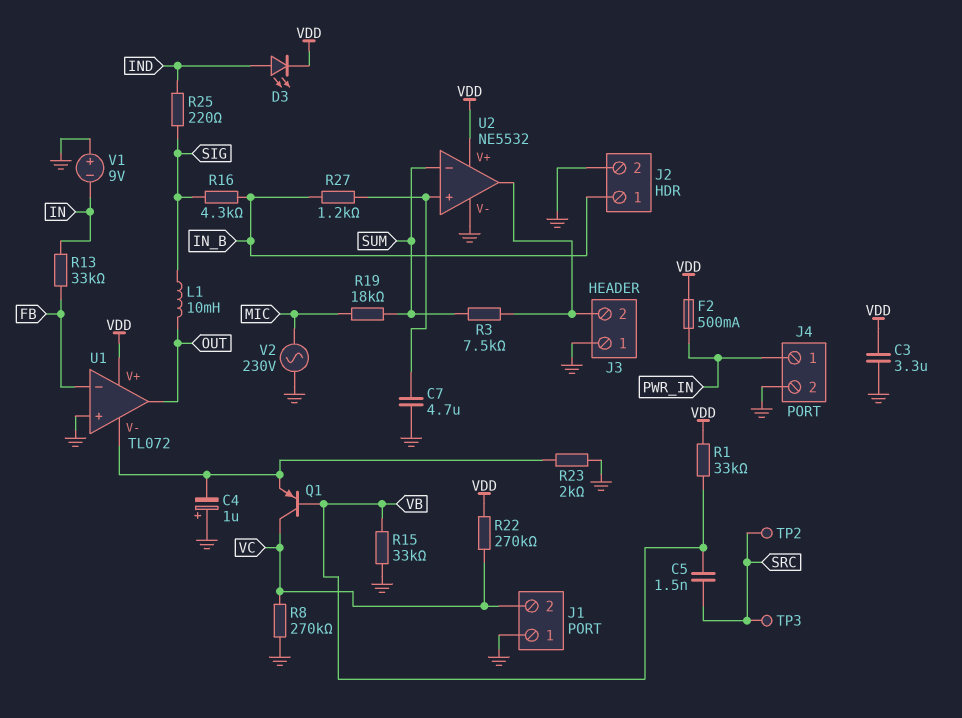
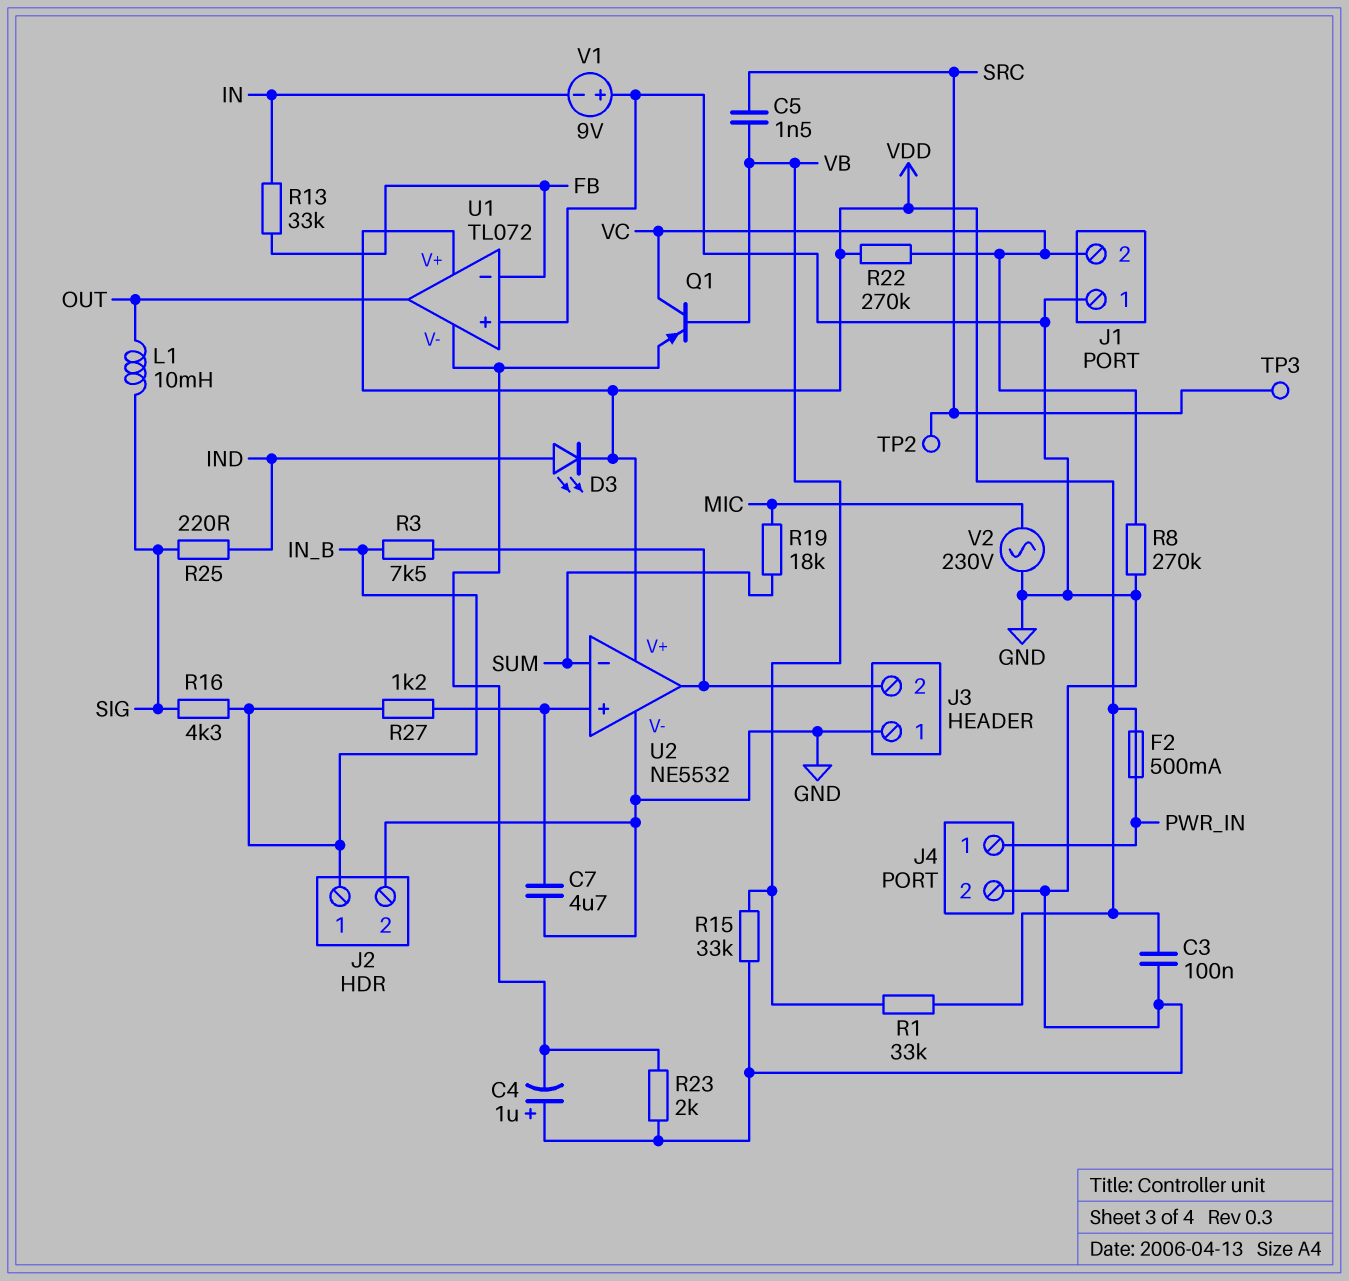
C3: 3.3uF (GND, VDD) -> 100nF (GND, VDD)
R3: 7.5k (J3/2, SUM) -> 7.5k (IN_B, J3/2)

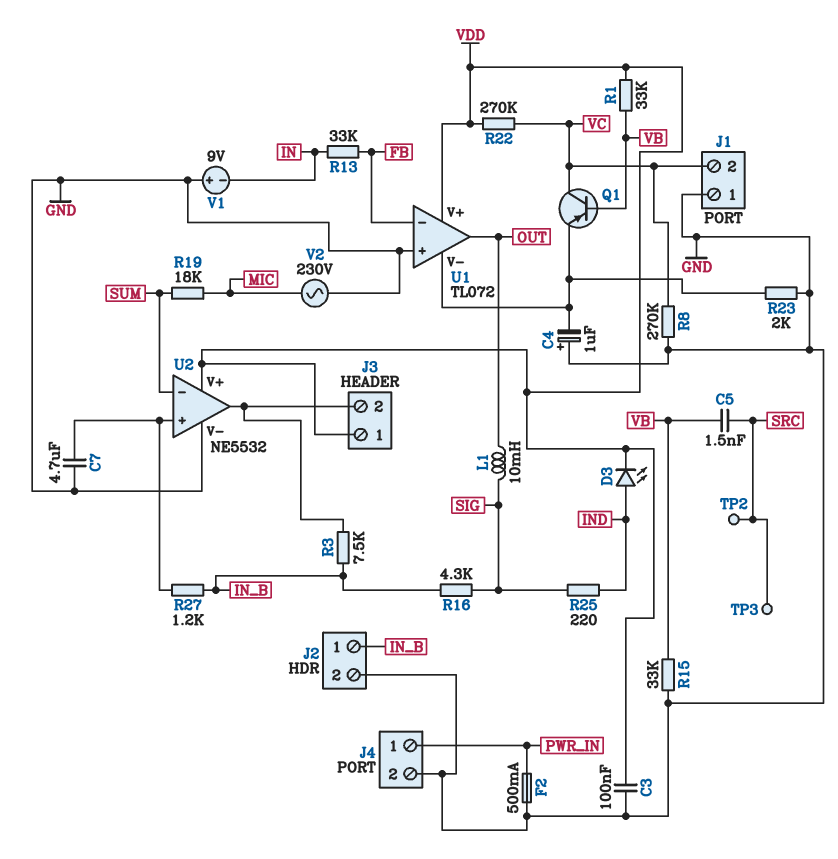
F2: 500mA (PWR_IN, VDD) -> 500mA (GND, PWR_IN)
J3 pin 1: GND -> VDD

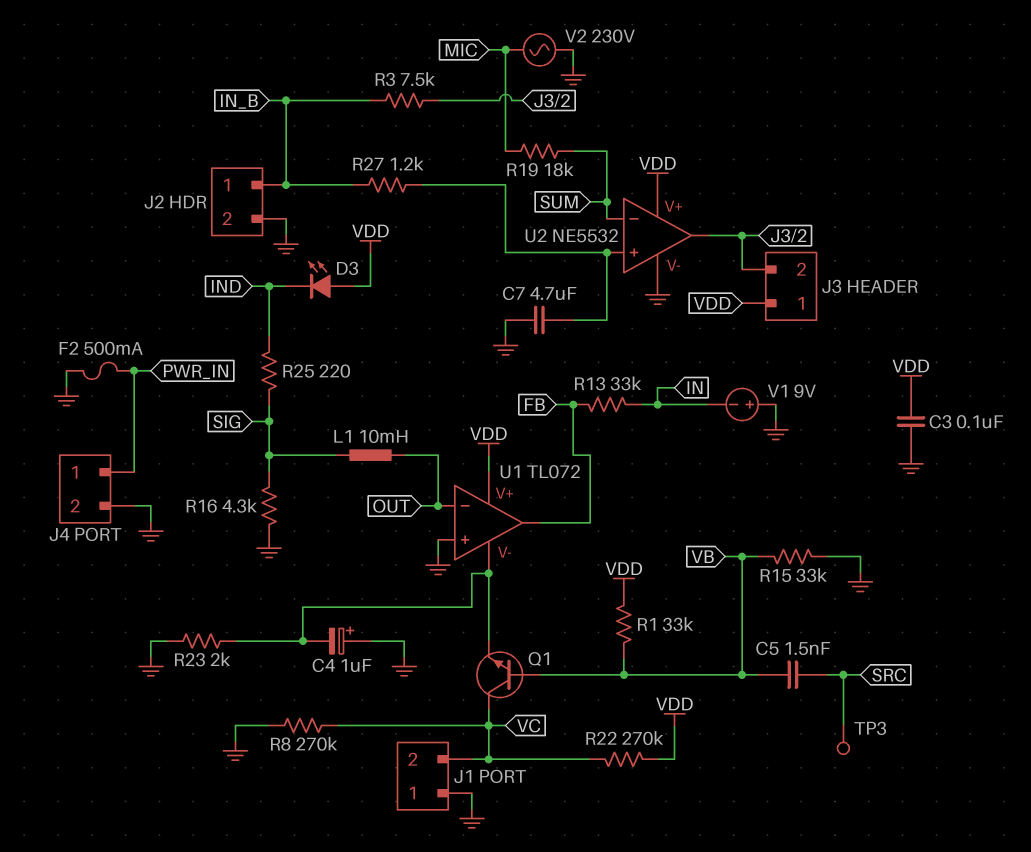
D3: LED (A IND, K VDD) -> LED (A VDD, K IND)
Q1: PNP (B VB, C VC, E U1/V-) -> NPN (B VB, C VC, E U1/V-)
R16: 4.3k (IN_B, SIG) -> 4.3k (GND, SIG)
TP2: test point (SRC) -> none
U1 pin in-: FB -> OUT
U1 pin out: OUT -> FB

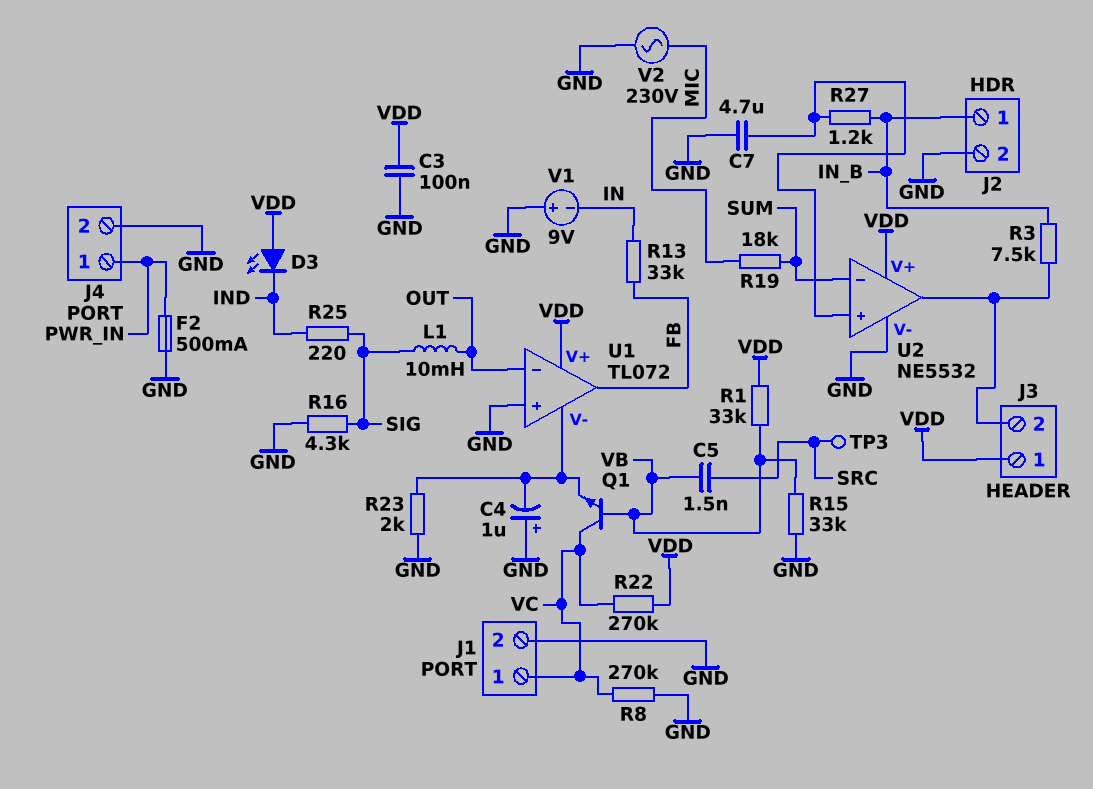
J1 pin 1: GND -> VC
J1 pin 2: VC -> GND

